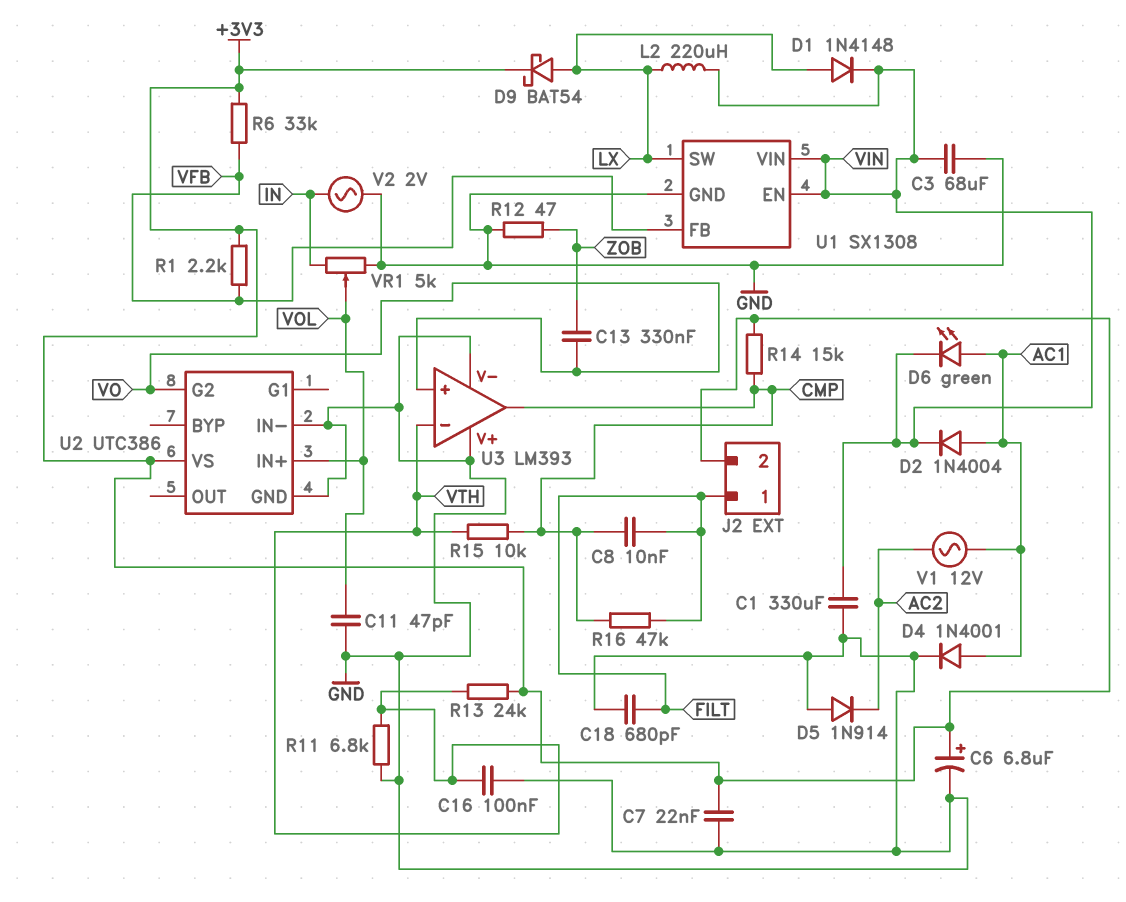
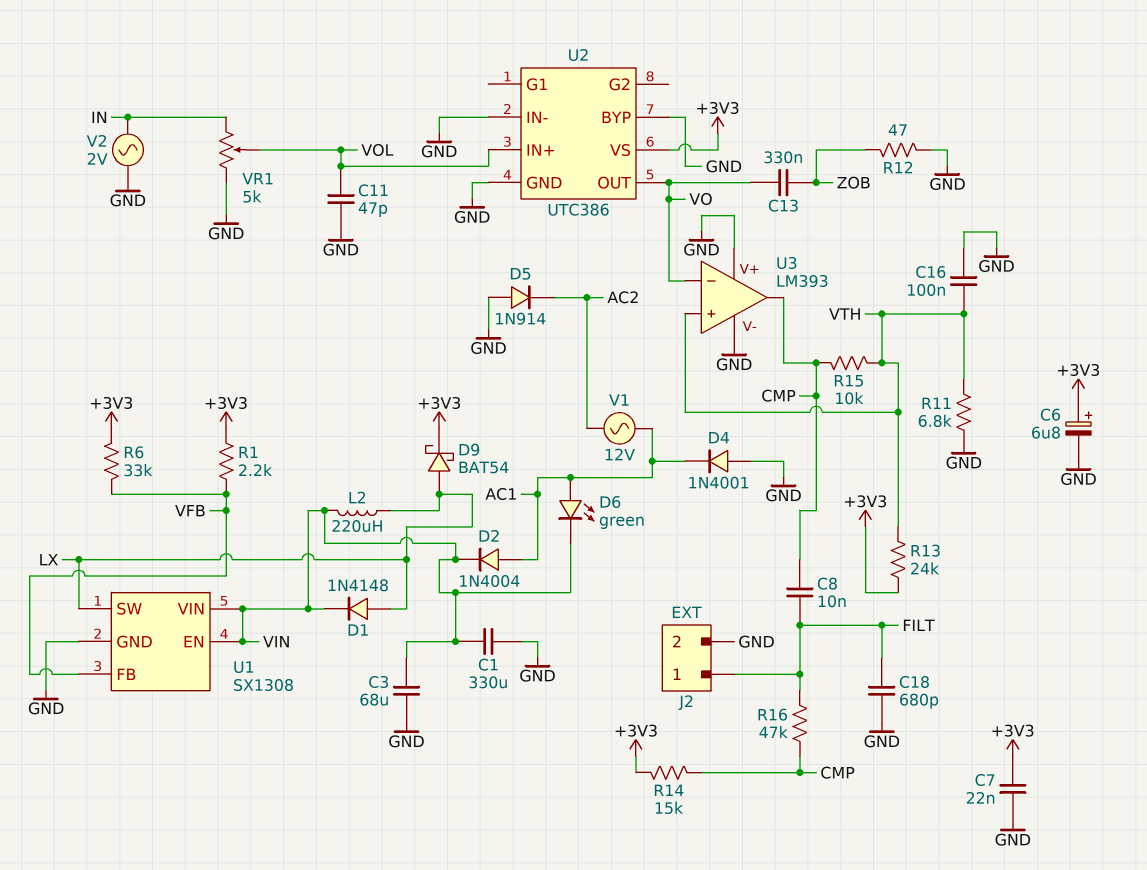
D4: diode 1N4001 (A AC1, K GND) -> diode 1N4001 (A GND, K AC1)
J2 pin 2: +3V3 -> GND
U2 pin BYP: none -> GND
U2 pin G2: VO -> none
U2 pin OUT: none -> VO
U3 pin in+: VO -> VTH
U3 pin in-: VTH -> VO

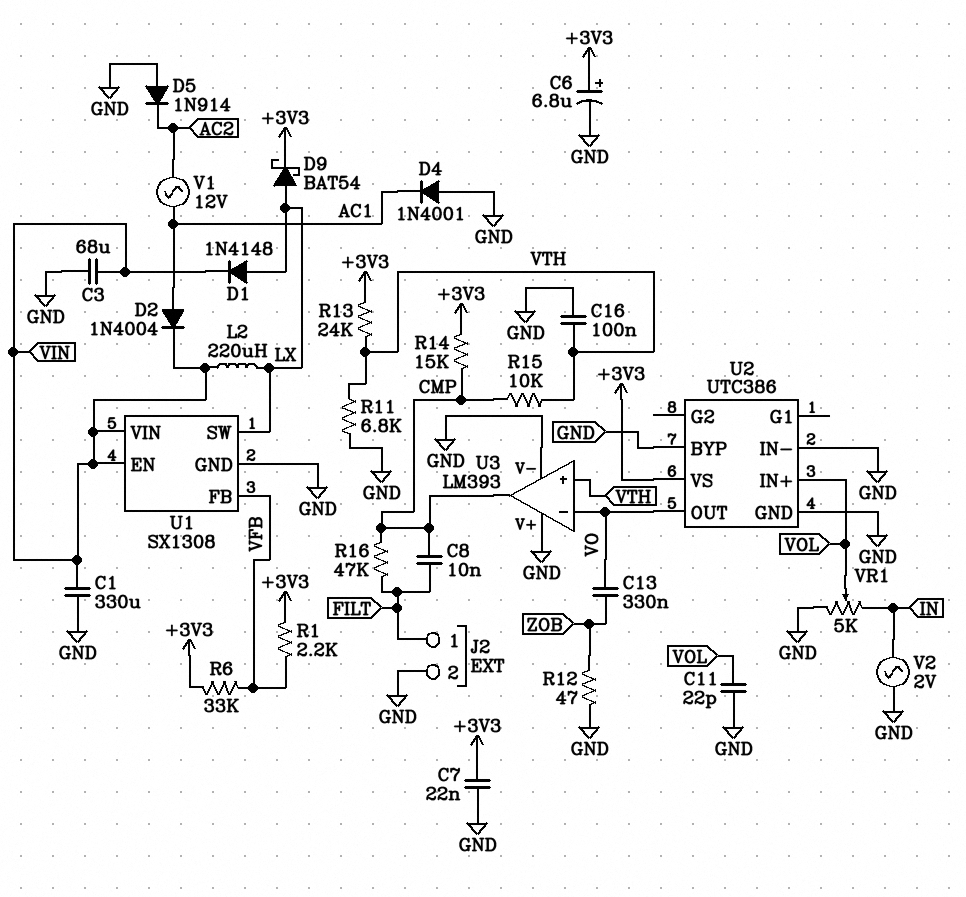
C11: 47pF (GND, VOL) -> 22pF (GND, VOL)
C18: 680pF (FILT, GND) -> none
D6: LED green (A AC1, K VIN) -> none

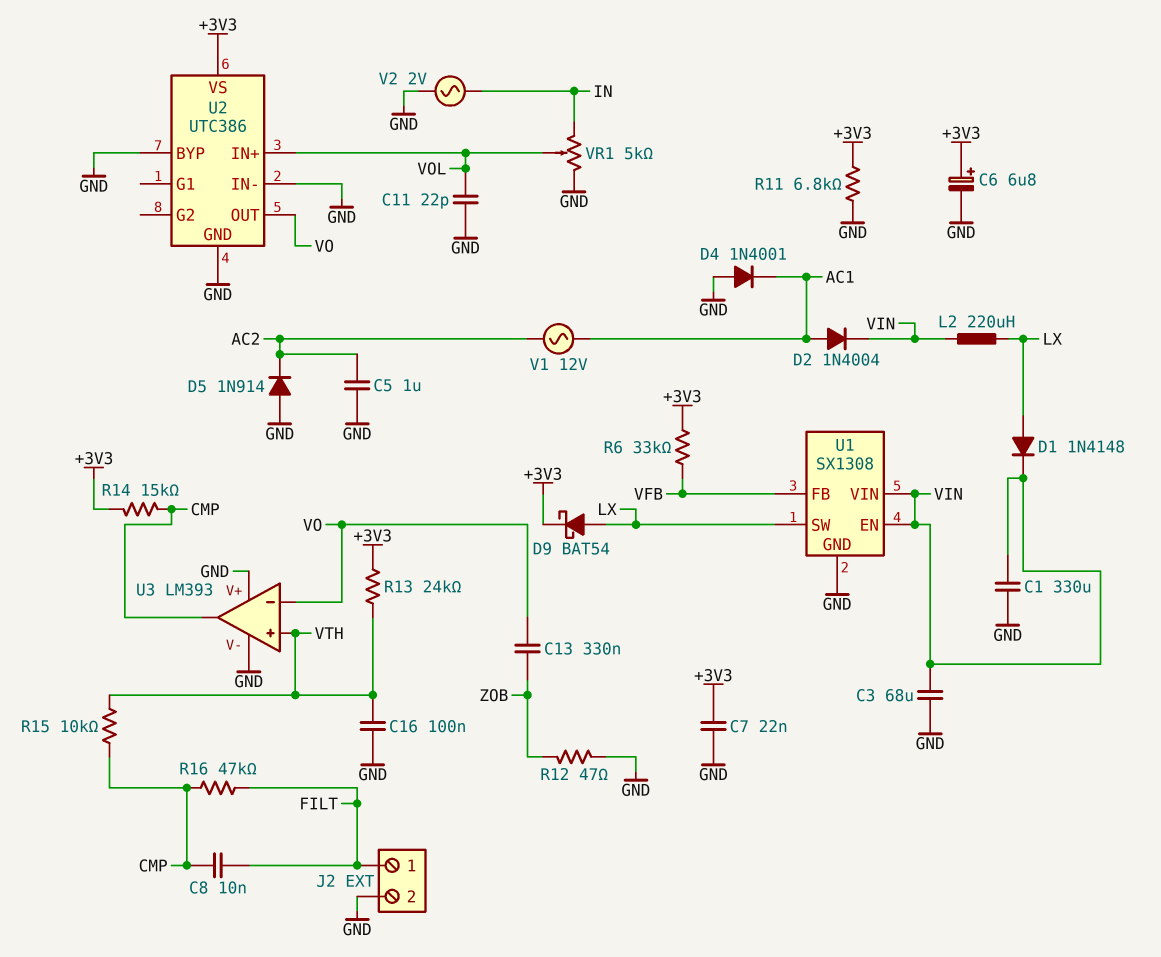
C5: none -> 1uF (AC2, GND)
R1: 2.2k (+3V3, VFB) -> none
R11: 6.8k (GND, VTH) -> 6.8k (+3V3, GND)

